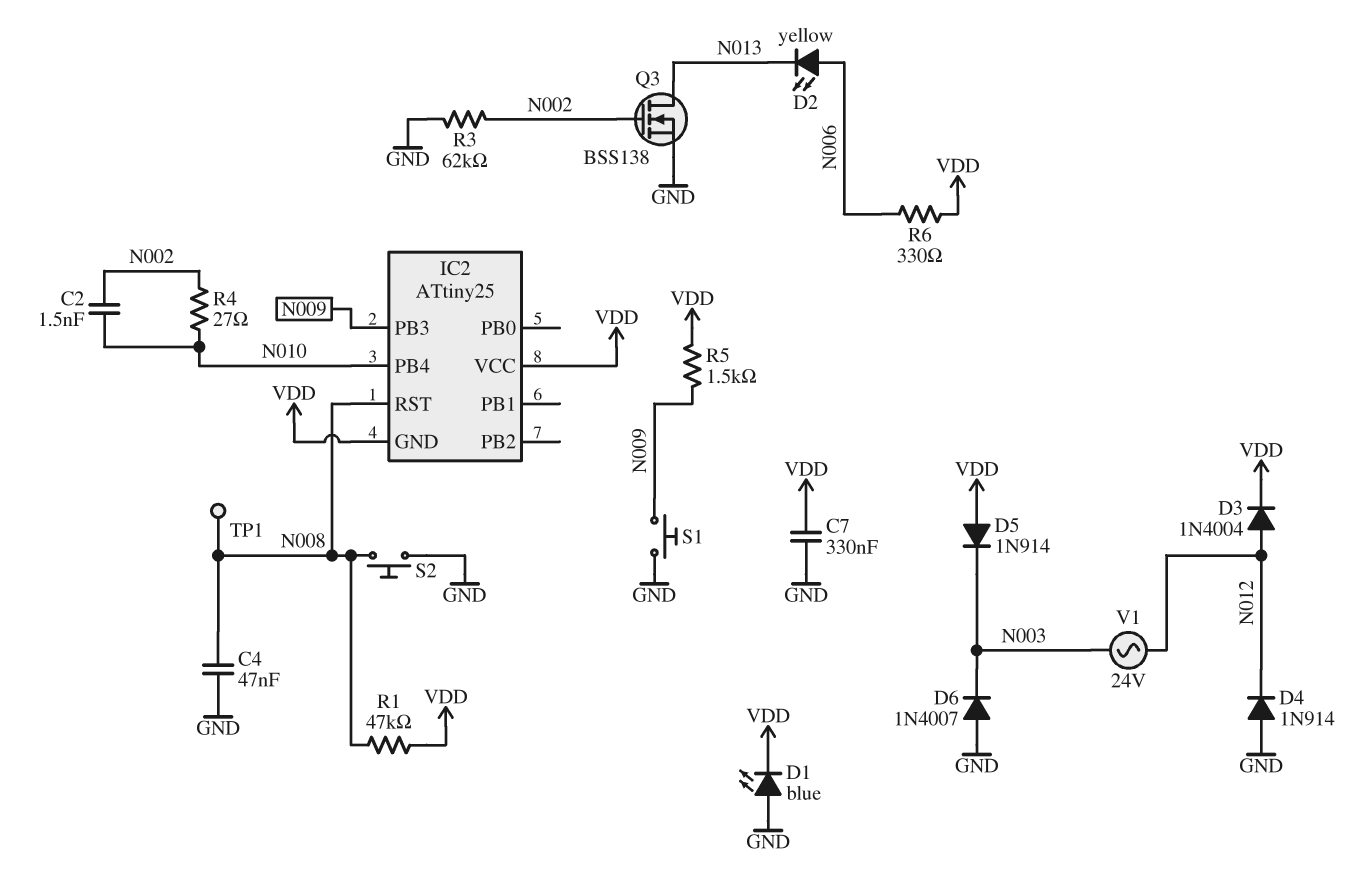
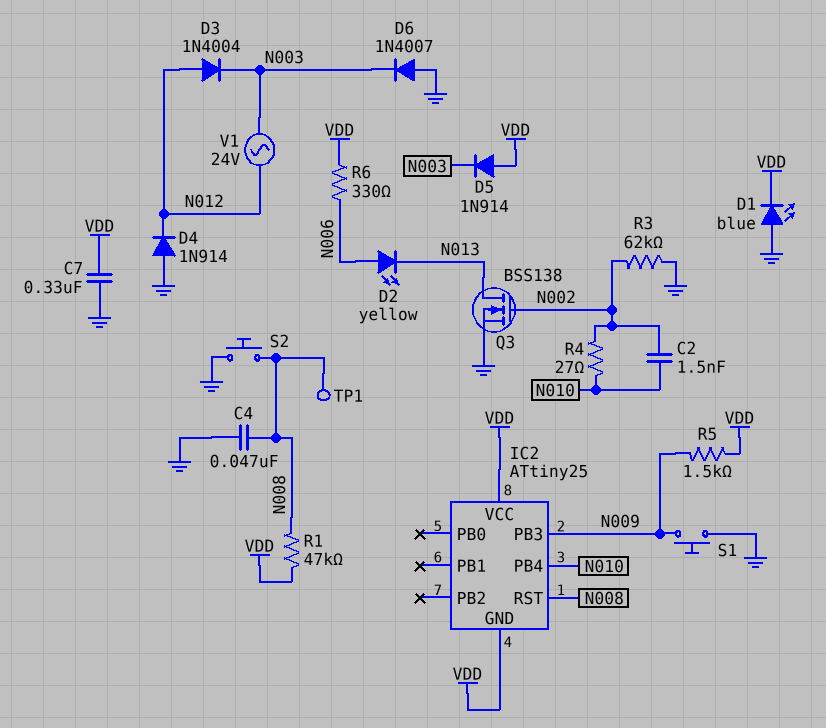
D3: diode 1N4004 (A N012, K VDD) -> diode 1N4004 (A N012, K N003)

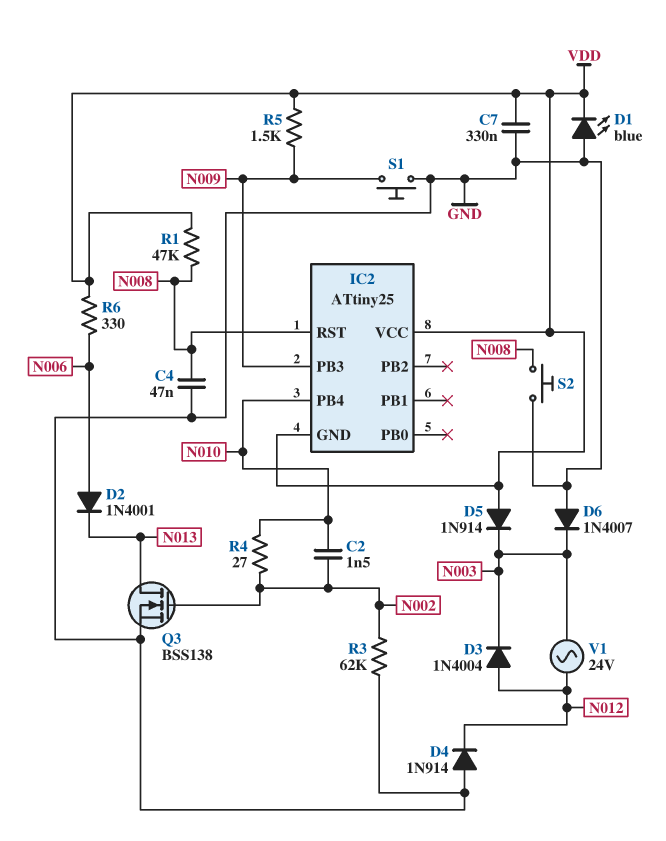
D2: LED yellow (A N006, K N013) -> diode 1N4001 (A N006, K N013)
TP1: test point (N008) -> none

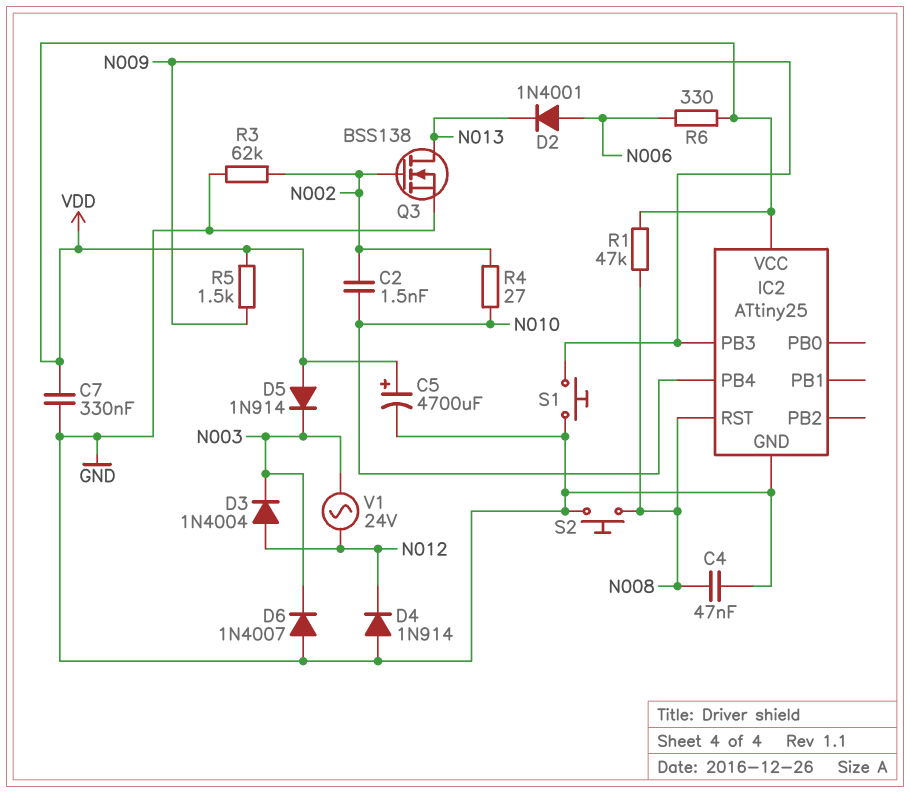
C5: none -> 4700uF (plus VDD, minus GND)
D1: LED blue (A GND, K VDD) -> none
IC2 pin GND: VDD -> GND

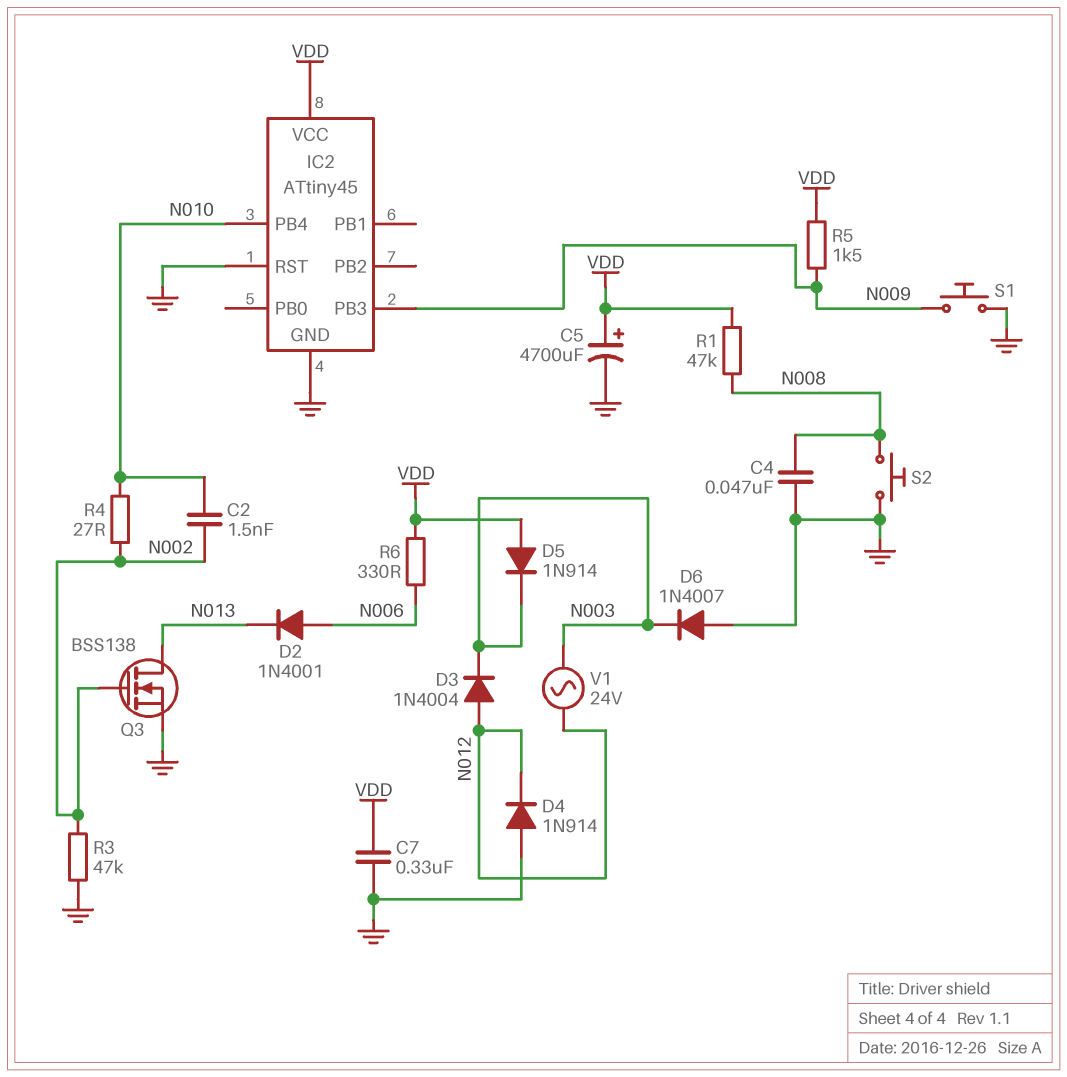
IC2: ATtiny25 -> ATtiny45
IC2 pin RST: N008 -> GND
R3: 62k (GND, N002) -> 47k (GND, N002)

